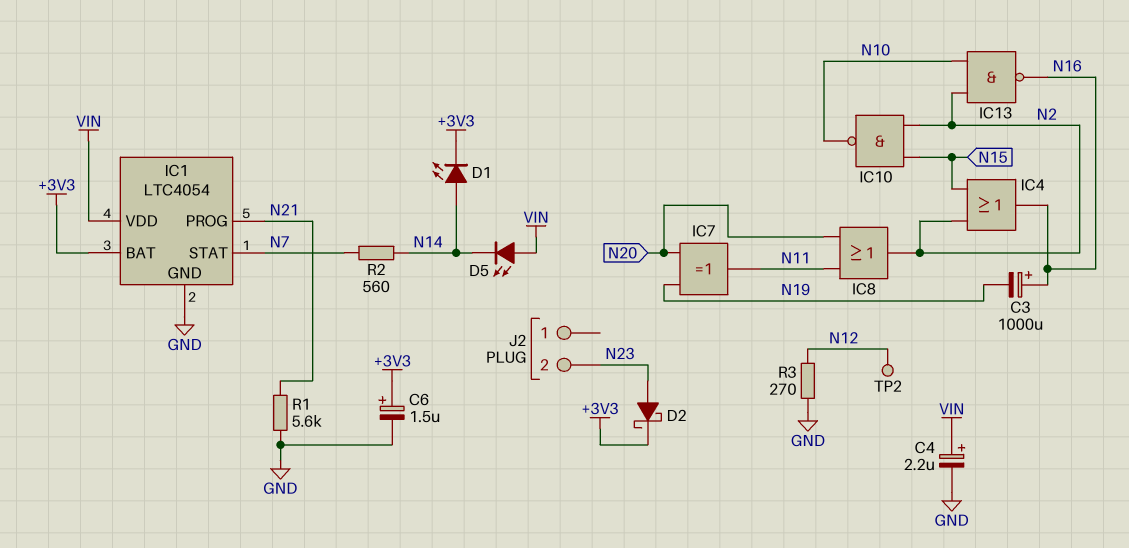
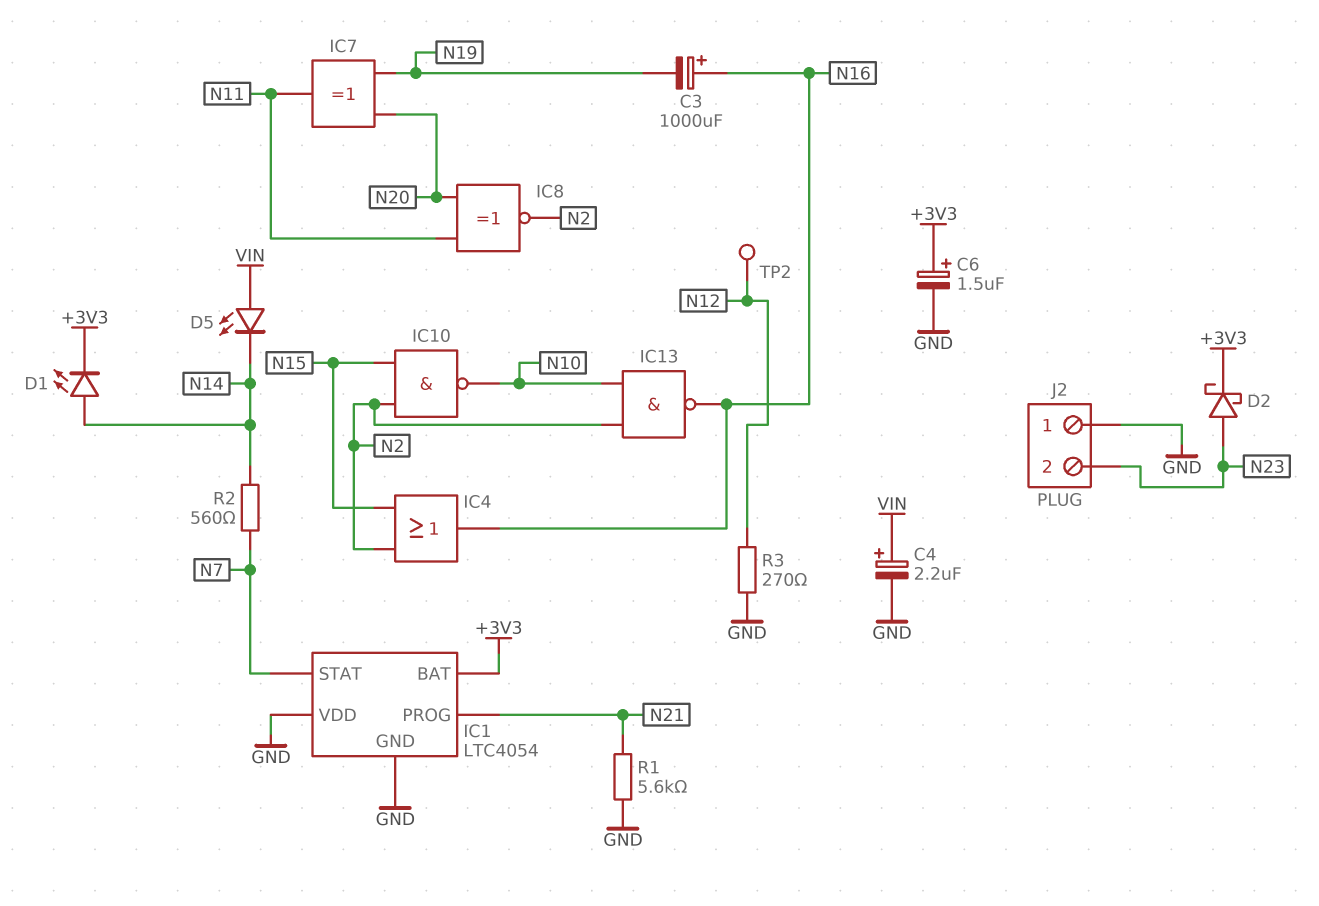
IC1 pin VDD: VIN -> GND
IC8: OR (in N11, in N20, out N2) -> XNOR (in N11, in N20, out N2)
J2 pin 1: none -> GND

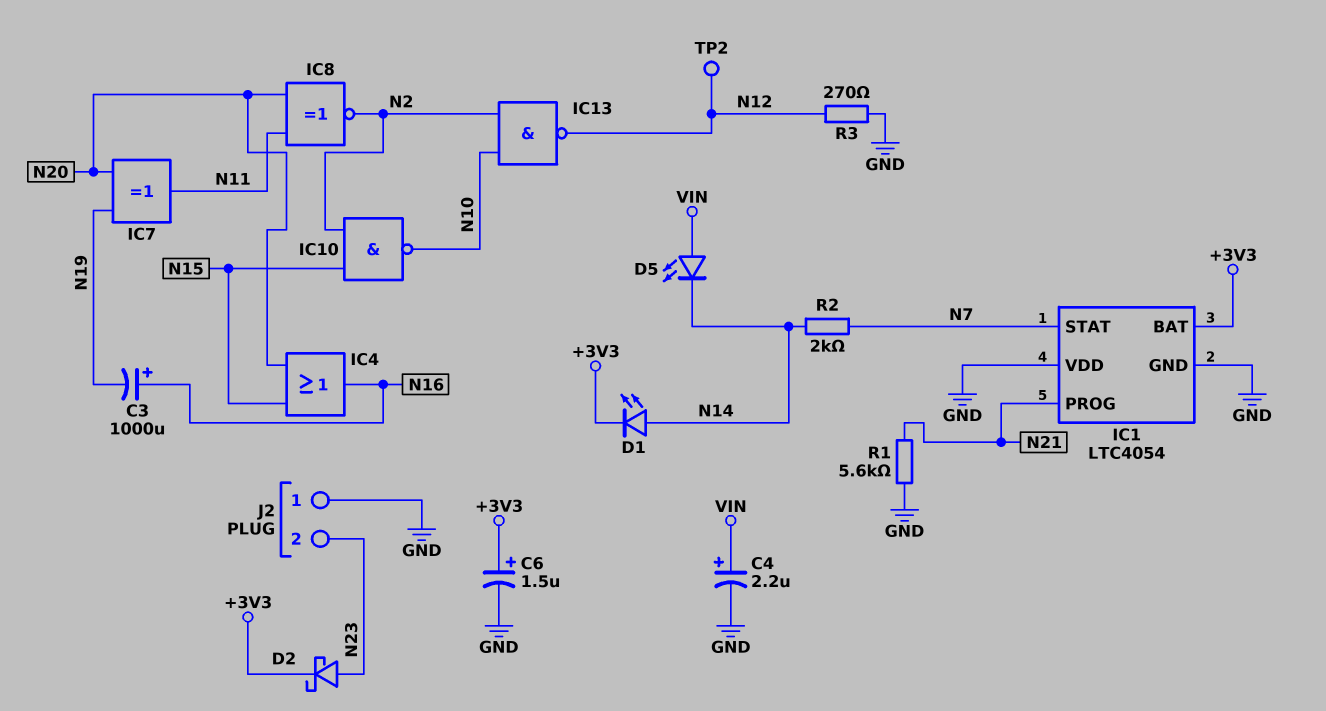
IC4: OR (in N2, in N15, out N16) -> OR (in N15, in N20, out N16)
IC13: NAND (in N2, in N10, out N16) -> NAND (in N2, in N10, out N12)
R2: 560 (N7, N14) -> 2k (N7, N14)

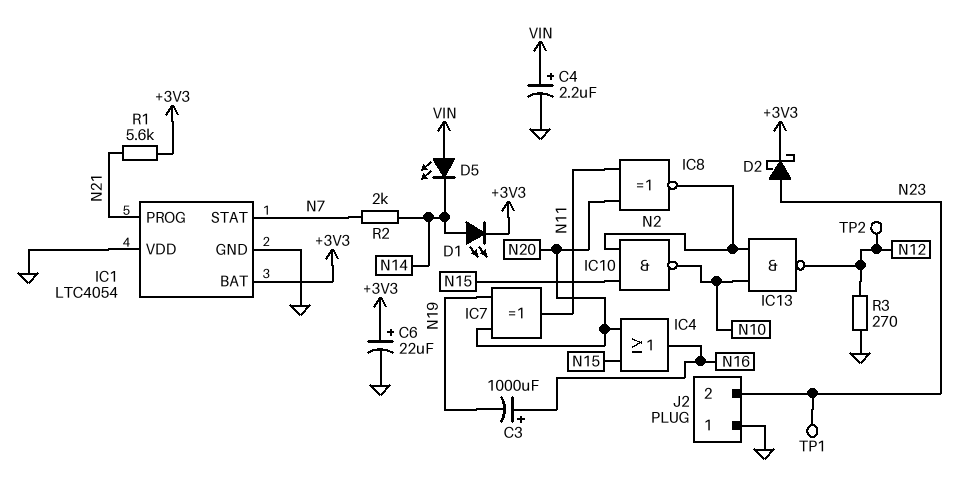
C6: 1.5uF (plus +3V3, minus GND) -> 22uF (plus +3V3, minus GND)
R1: 5.6k (GND, N21) -> 5.6k (+3V3, N21)
TP1: none -> test point (N23)

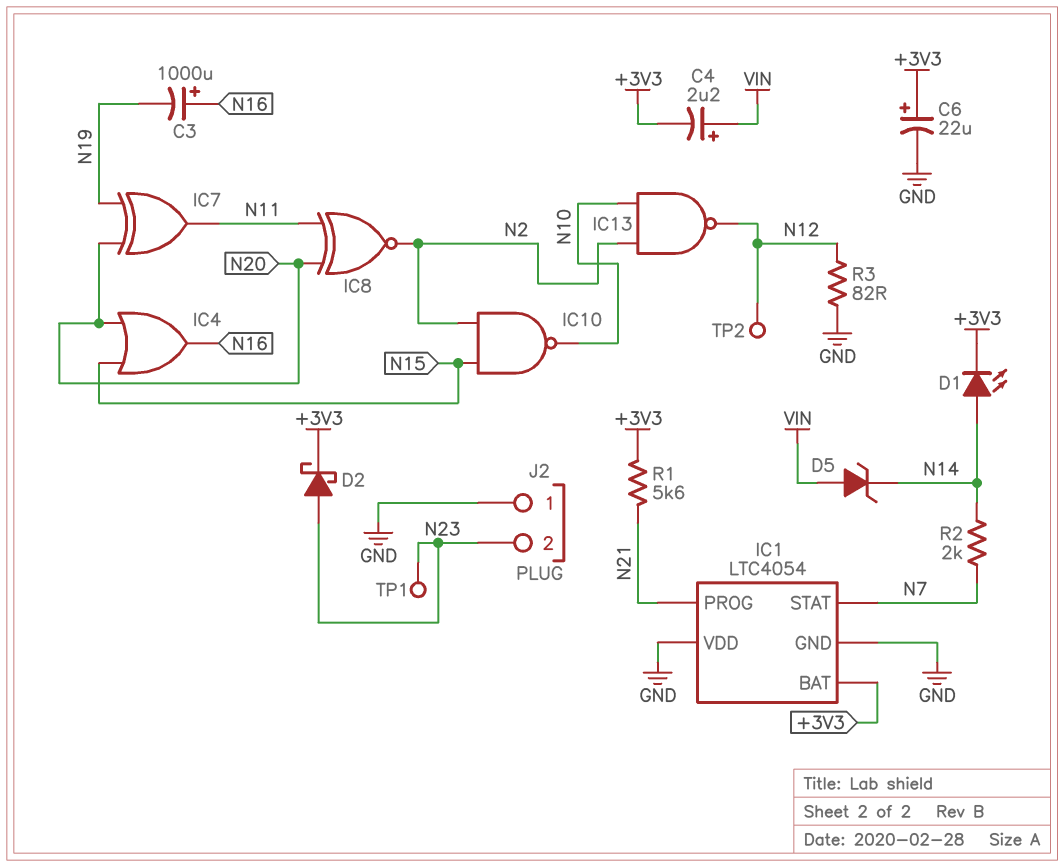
C4: 2.2uF (plus VIN, minus GND) -> 2.2uF (plus VIN, minus +3V3)
D5: LED (A VIN, K N14) -> zener (A VIN, K N14)
R3: 270 (GND, N12) -> 82 (GND, N12)

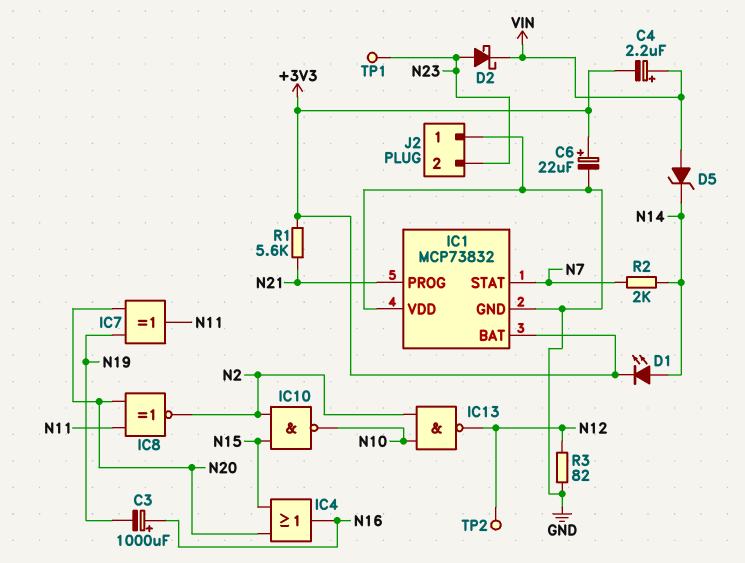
D2: schottky (A N23, K +3V3) -> schottky (A N23, K VIN)
IC1: LTC4054 -> MCP73832

